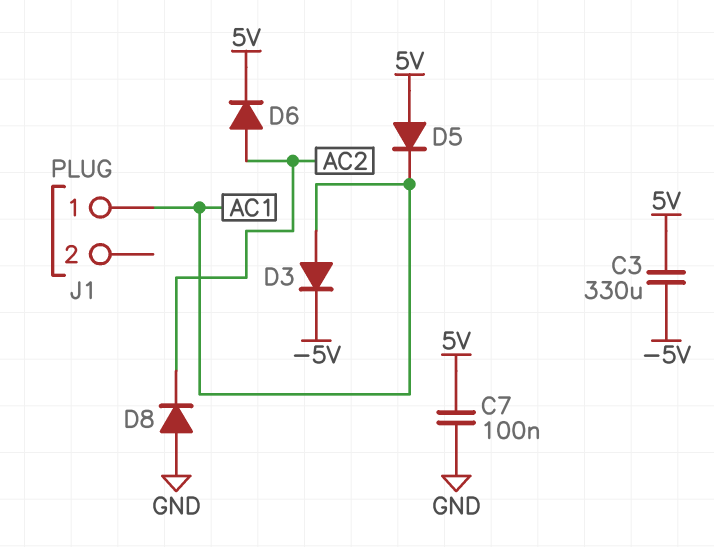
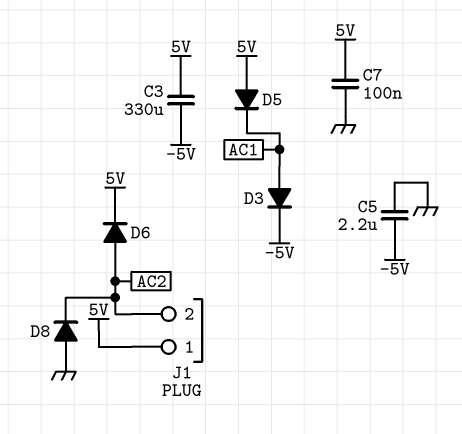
C5: none -> 2.2uF (-5V, GND)
J1 pin 1: AC1 -> 5V
J1 pin 2: none -> AC2

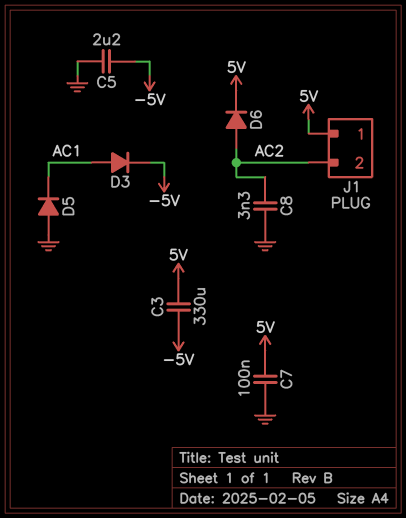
C8: none -> 3.3nF (AC2, GND)
D5: diode (A 5V, K AC1) -> diode (A GND, K AC1)
D8: diode (A GND, K AC2) -> none

